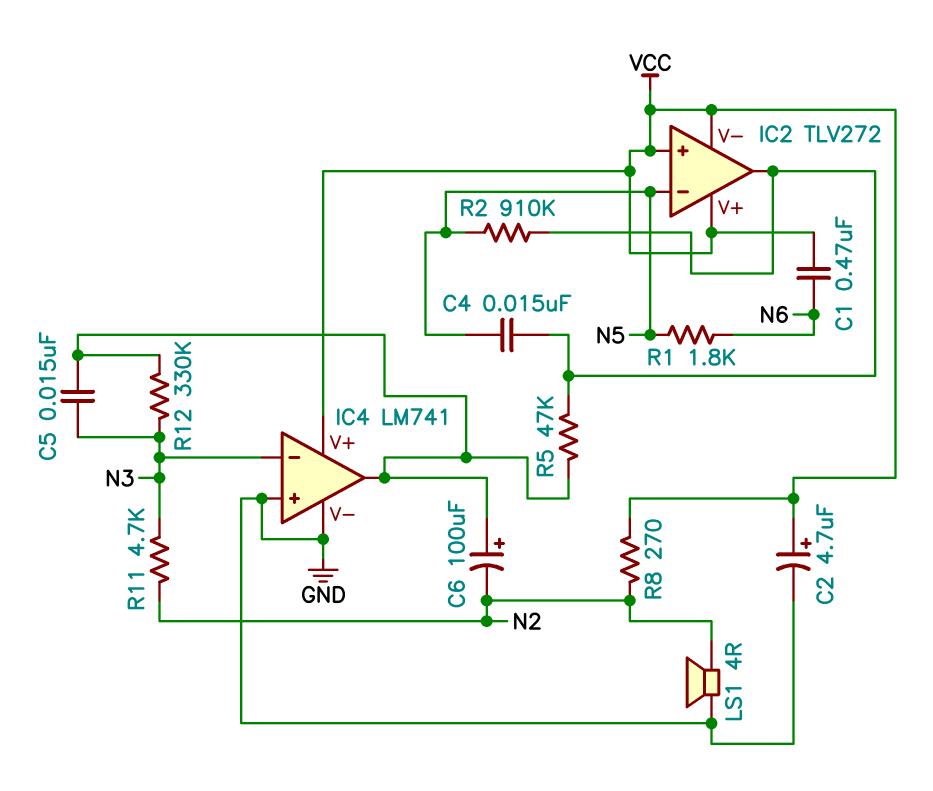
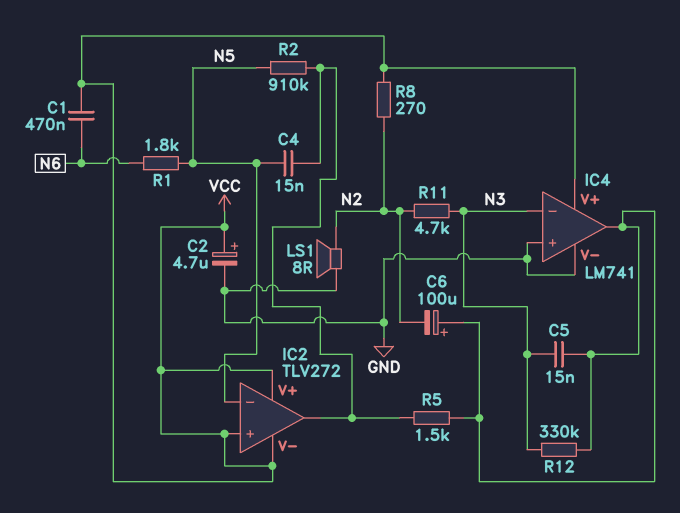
LS1: speaker 4R (GND, N2) -> speaker 8R (GND, N2)
R5: 47k (IC2/out, IC4/out) -> 1.5k (IC2/out, IC4/out)

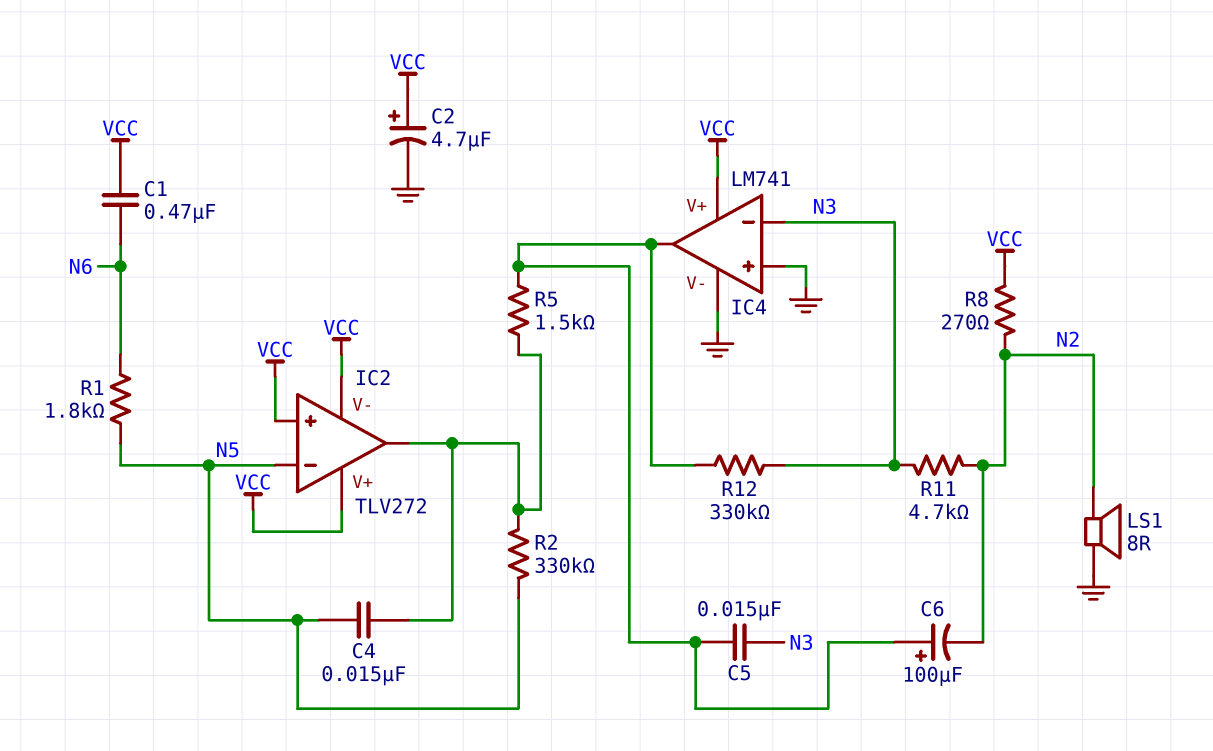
R2: 910k (IC2/out, N5) -> 330k (IC2/out, N5)

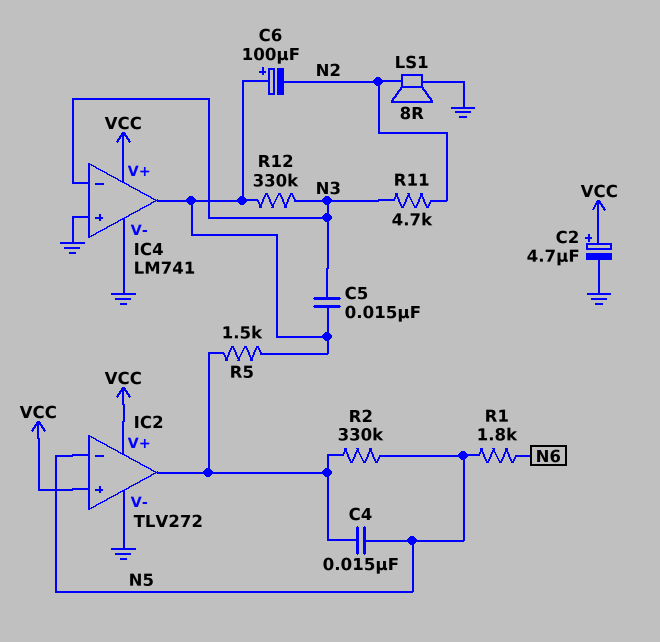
C1: 470nF (N6, VCC) -> none
IC2 pin V-: VCC -> GND
R8: 270 (N2, VCC) -> none

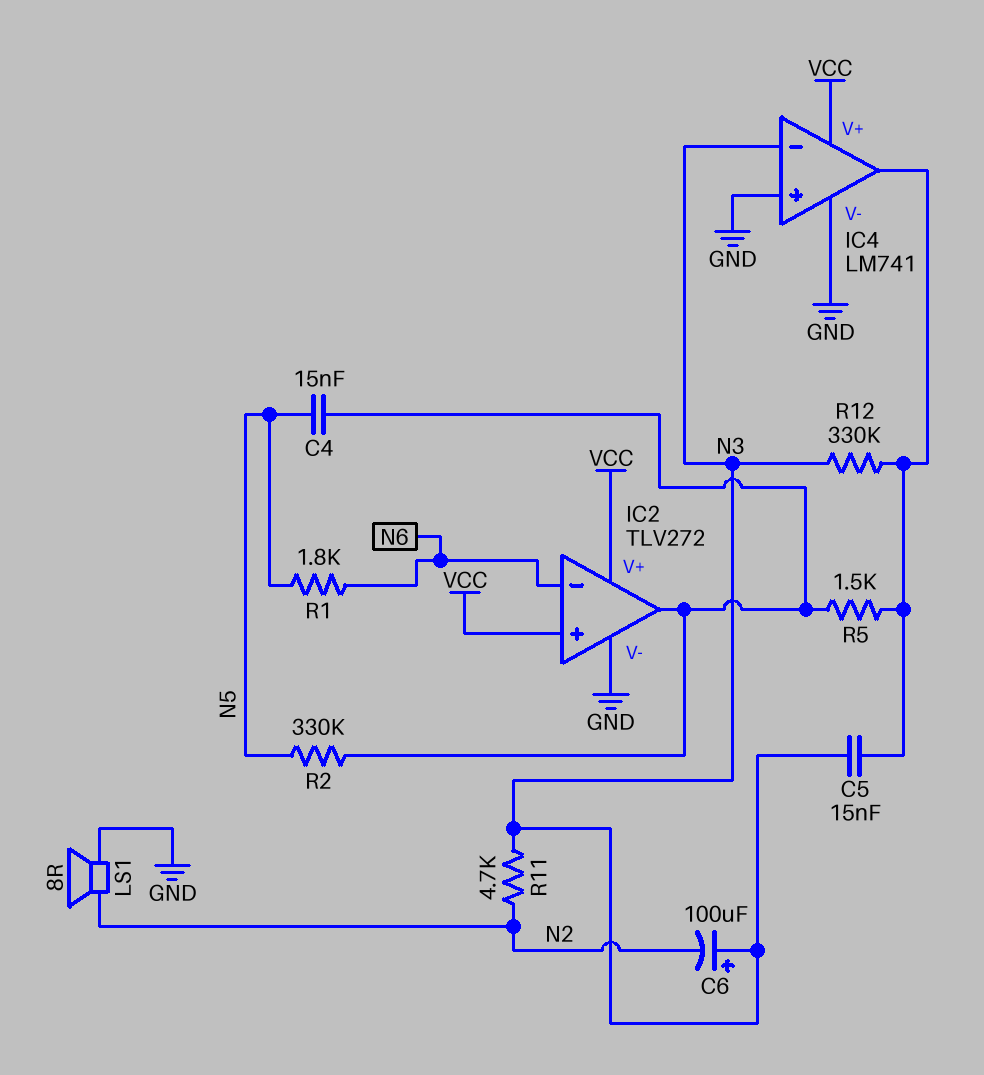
C2: 4.7uF (plus VCC, minus GND) -> none
C6: 100uF (plus IC4/out, minus N2) -> 100uF (plus N3, minus N2)
IC2 pin in-: N5 -> N6

